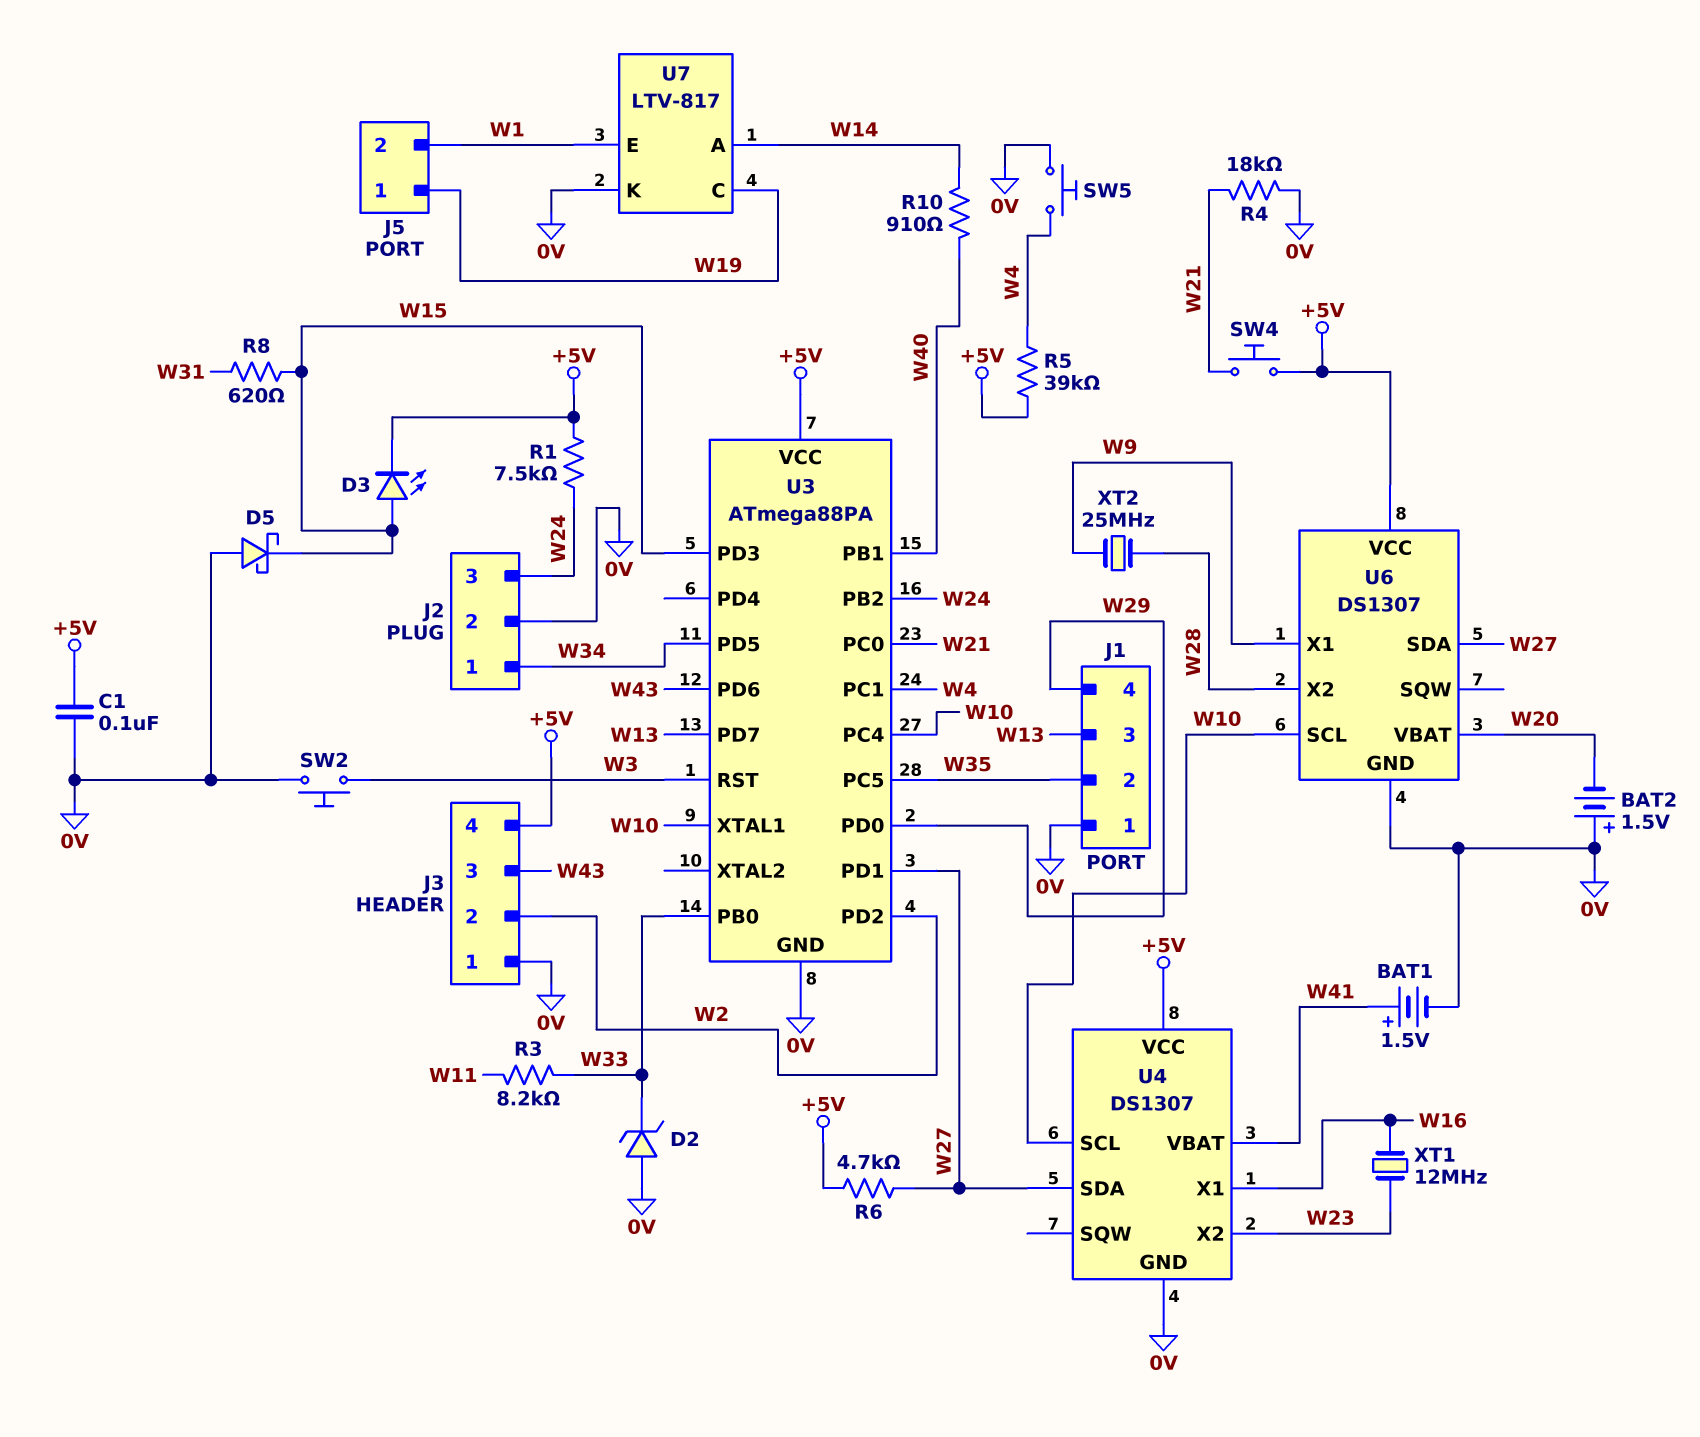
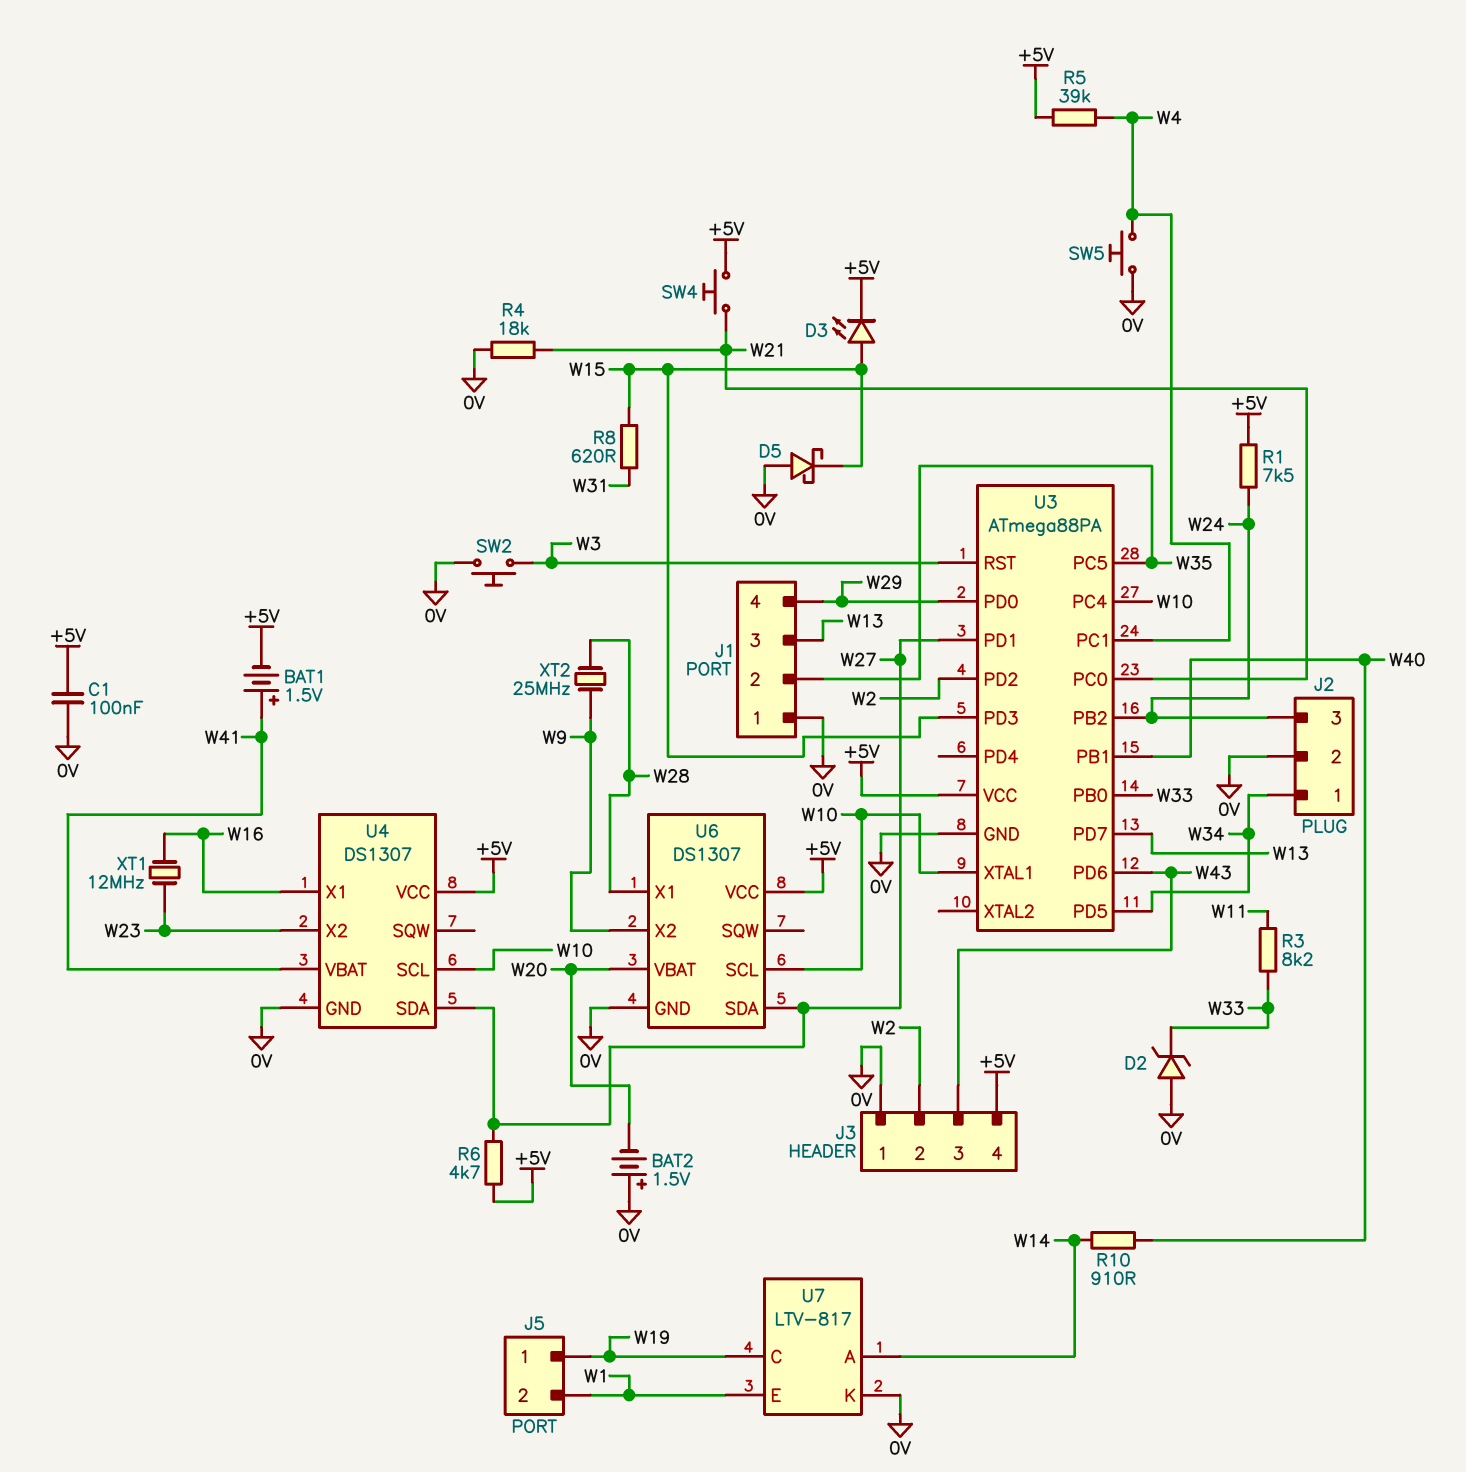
BAT1: 1.5V (plus W41, minus 0V) -> 1.5V (plus W41, minus +5V)
U6 pin X1: W9 -> W28
U6 pin X2: W28 -> W9

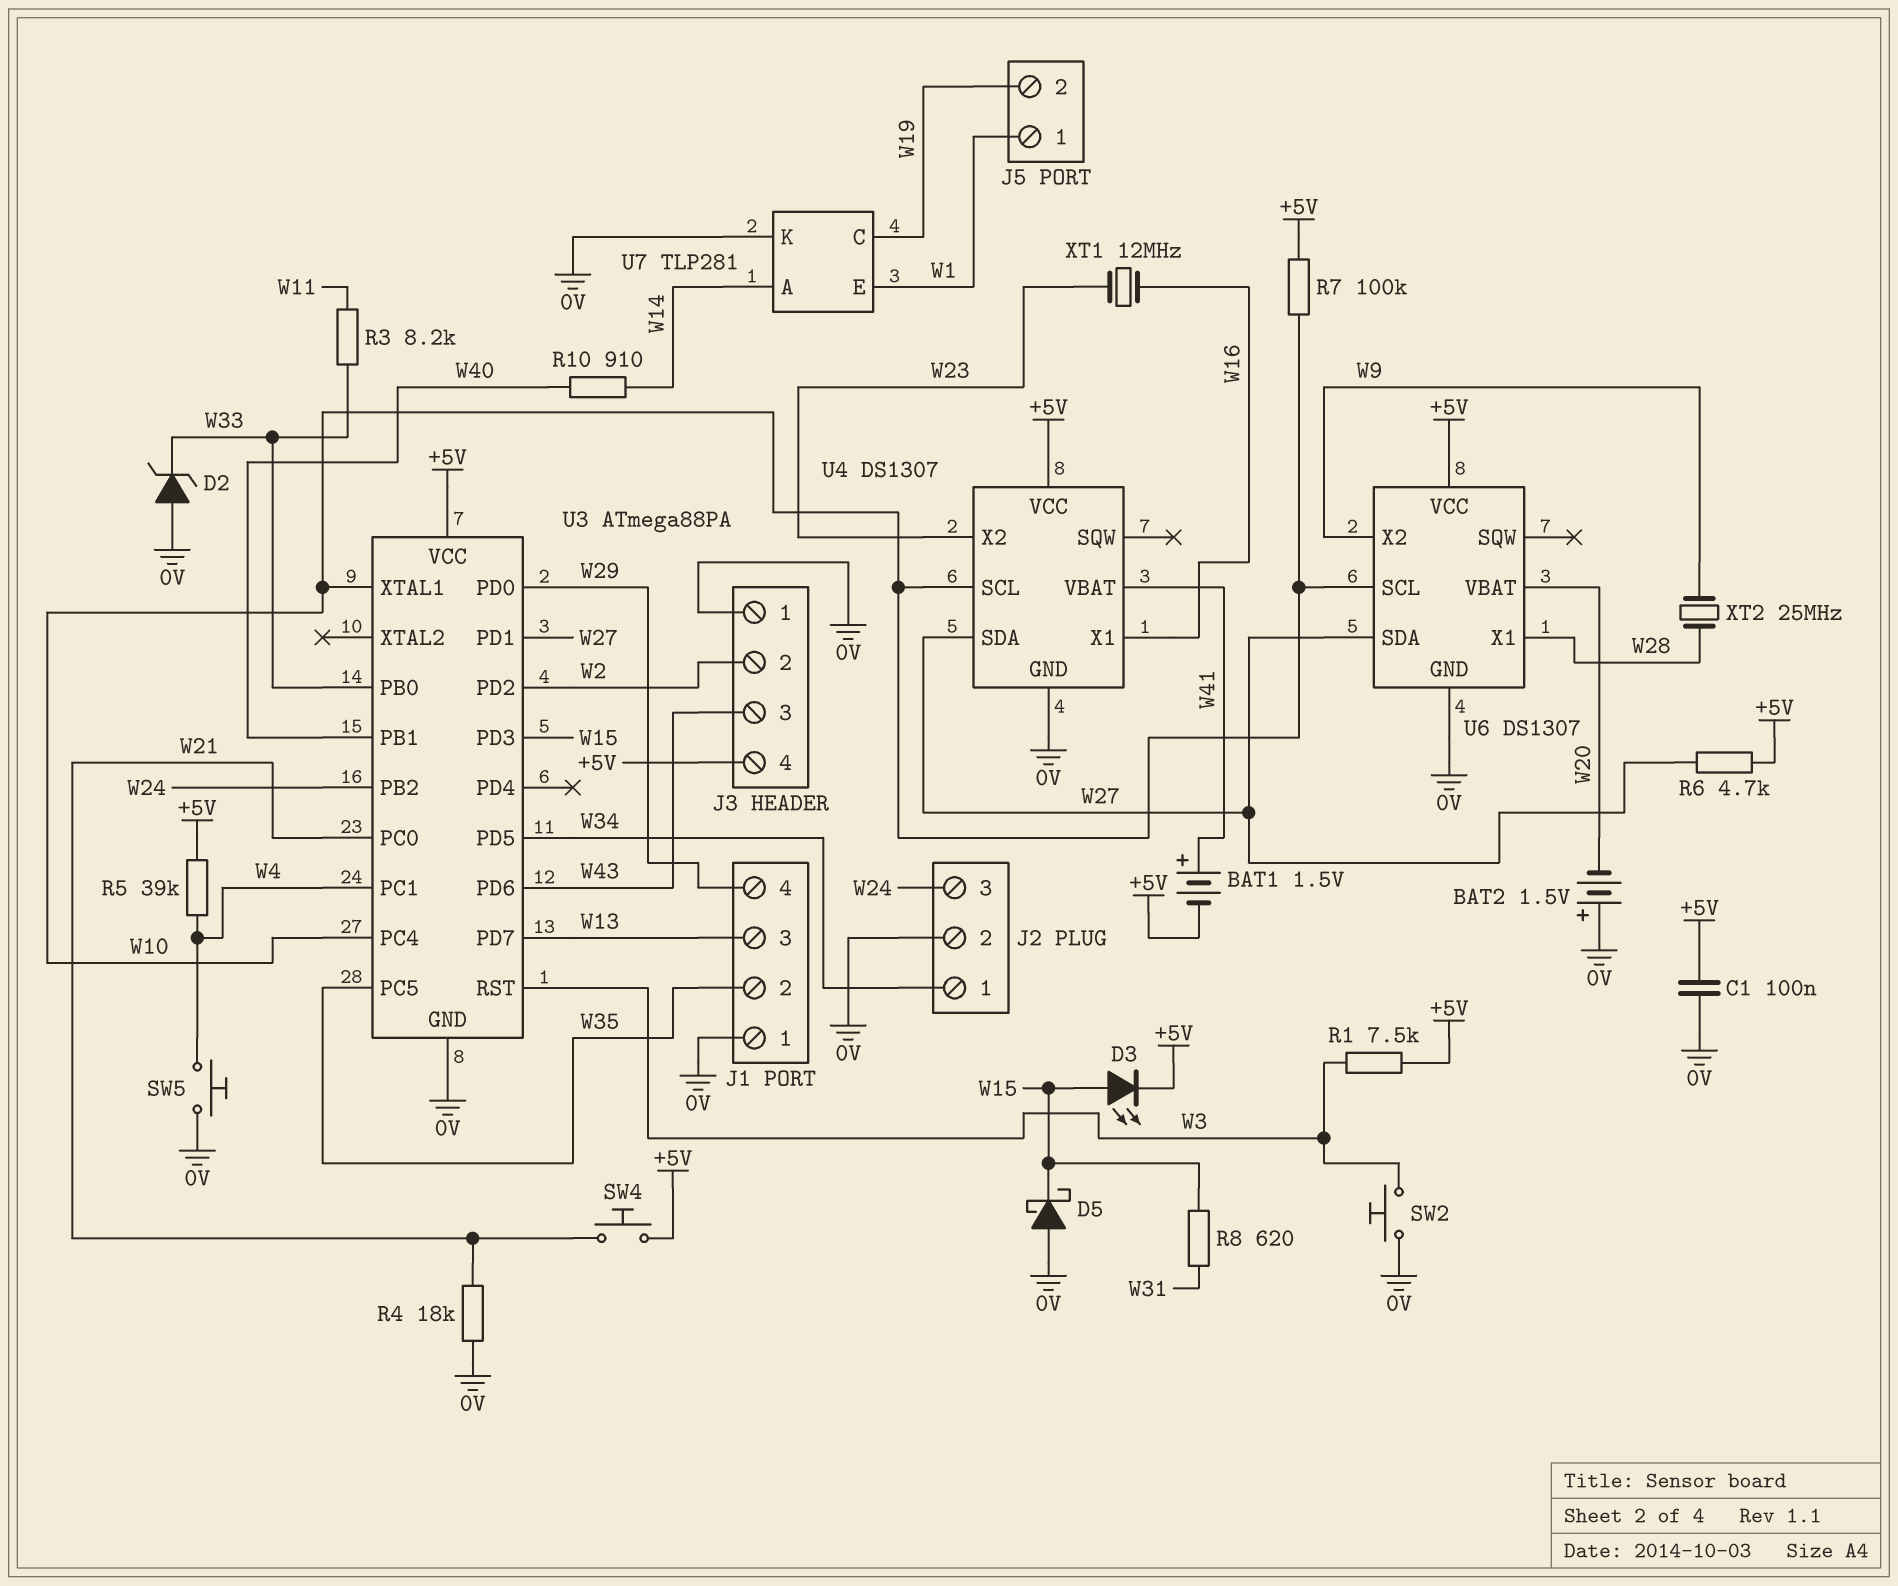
J5 pin 1: W19 -> W1
J5 pin 2: W1 -> W19
R1: 7.5k (+5V, W24) -> 7.5k (+5V, W3)
R7: none -> 100k (+5V, W10)
U7: LTV-817 -> TLP281

